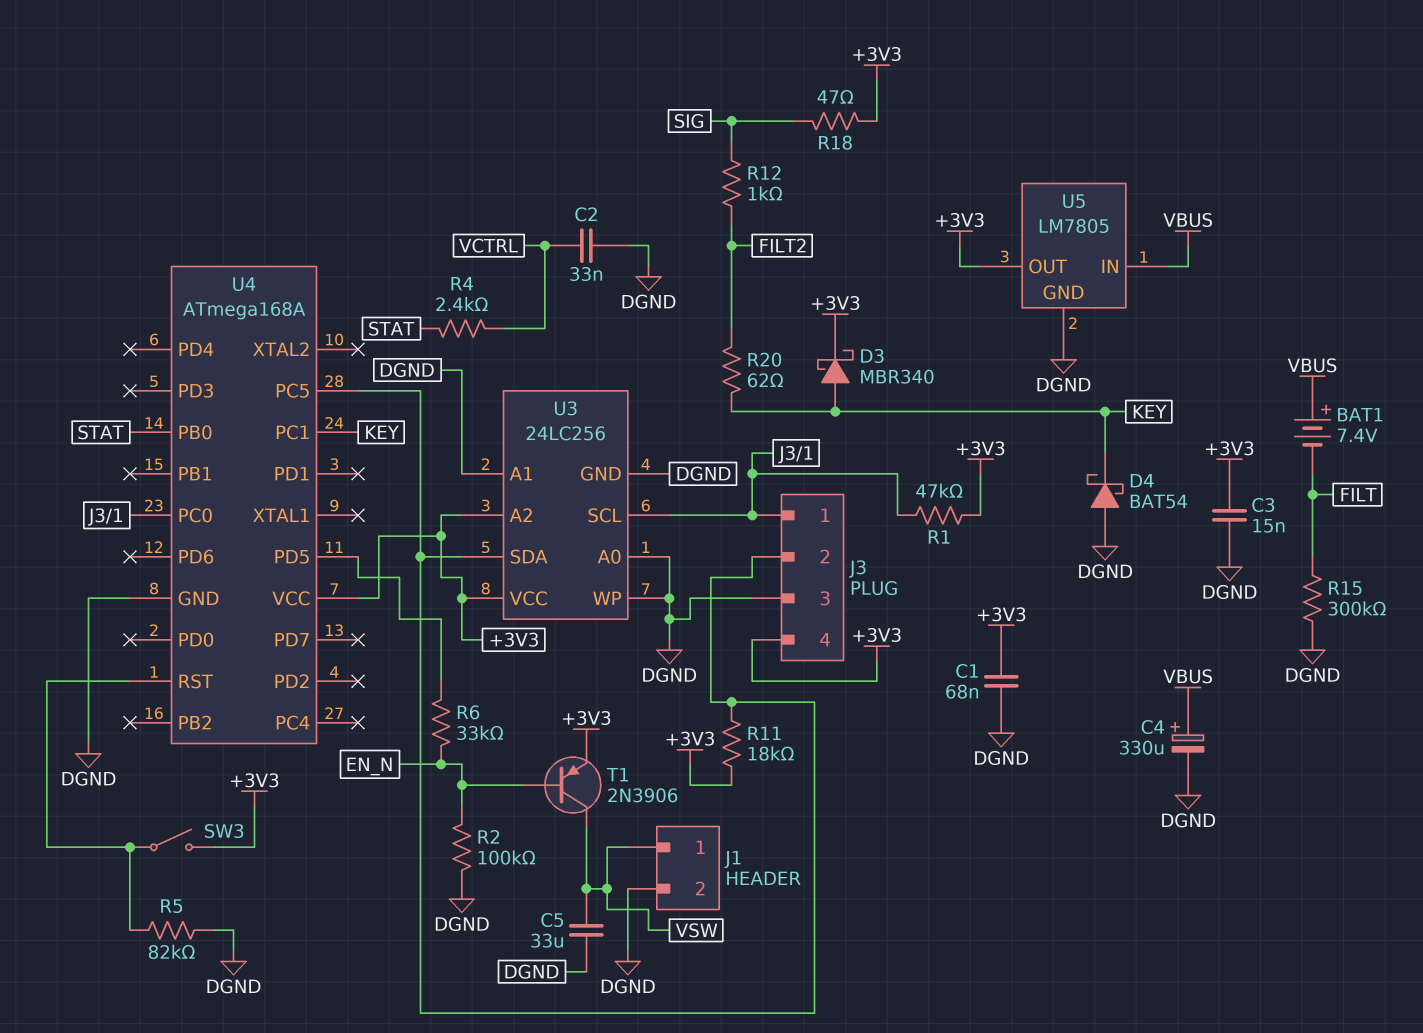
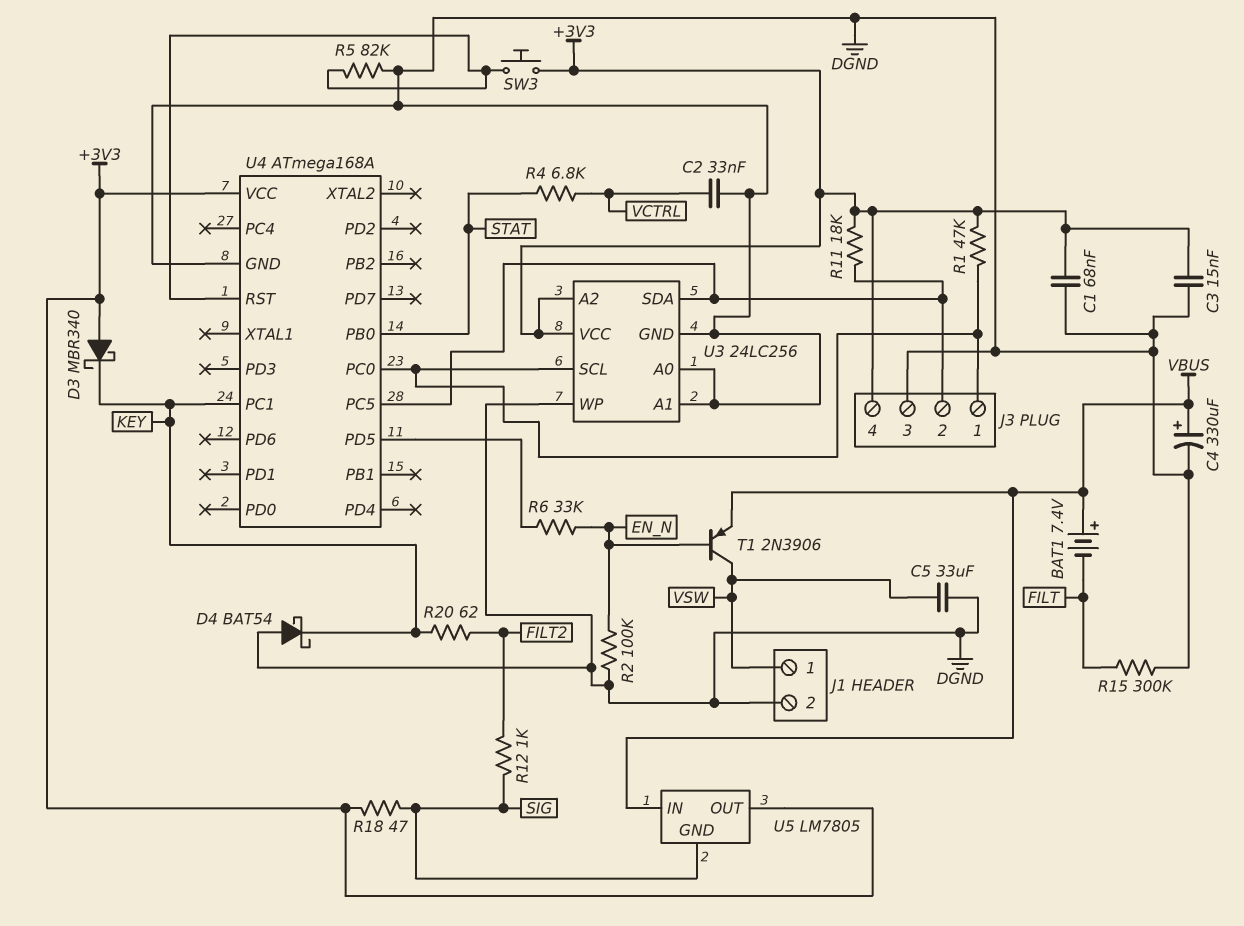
D3: schottky MBR340 (A KEY, K +3V3) -> schottky MBR340 (A +3V3, K KEY)
R4: 2.4k (STAT, VCTRL) -> 6.8k (STAT, VCTRL)
SW3: switch (+3V3, U4/RST) -> button (+3V3, U4/RST)
T1: PNP 2N3906 (B EN_N, C VSW, E +3V3) -> PNP 2N3906 (B EN_N, C VSW, E VBUS)
U5 pin GND: DGND -> SIG

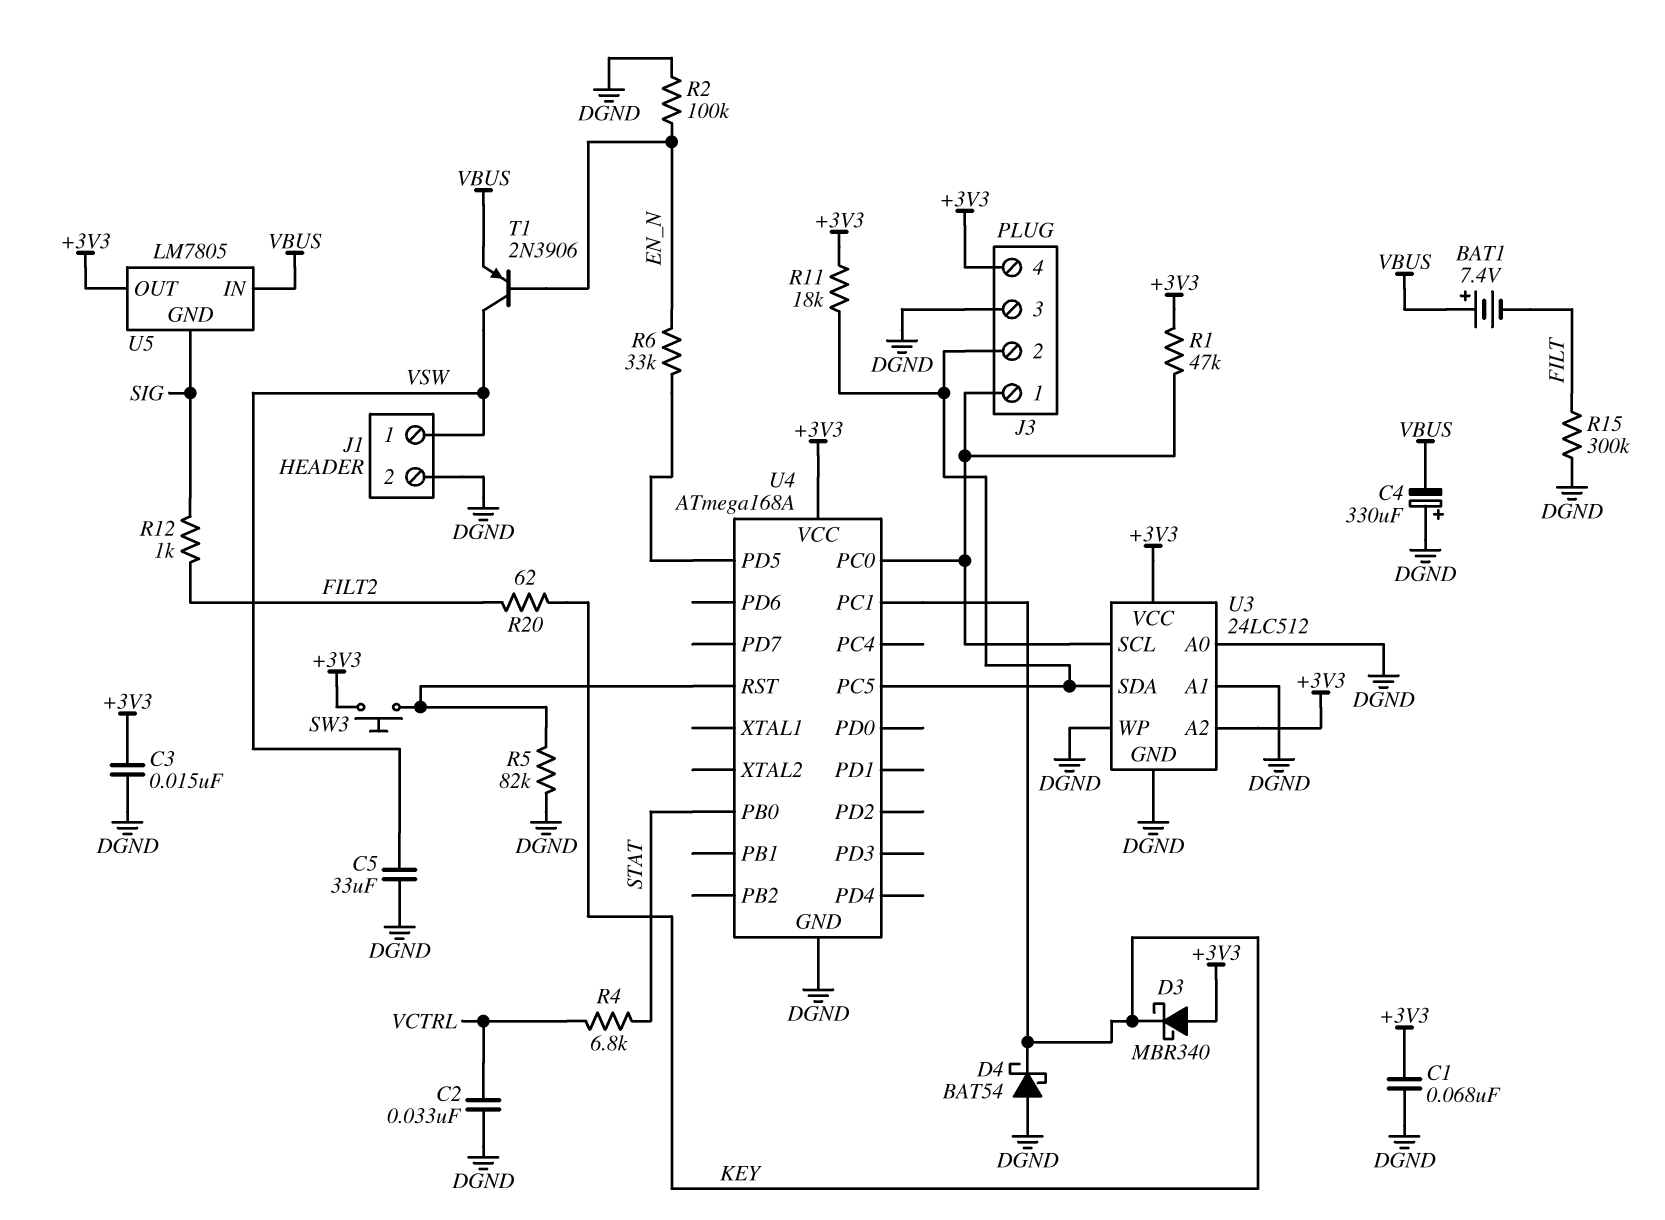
C4: 330uF (plus VBUS, minus DGND) -> 330uF (plus DGND, minus VBUS)
R18: 47 (+3V3, SIG) -> none
U3: 24LC256 -> 24LC512

